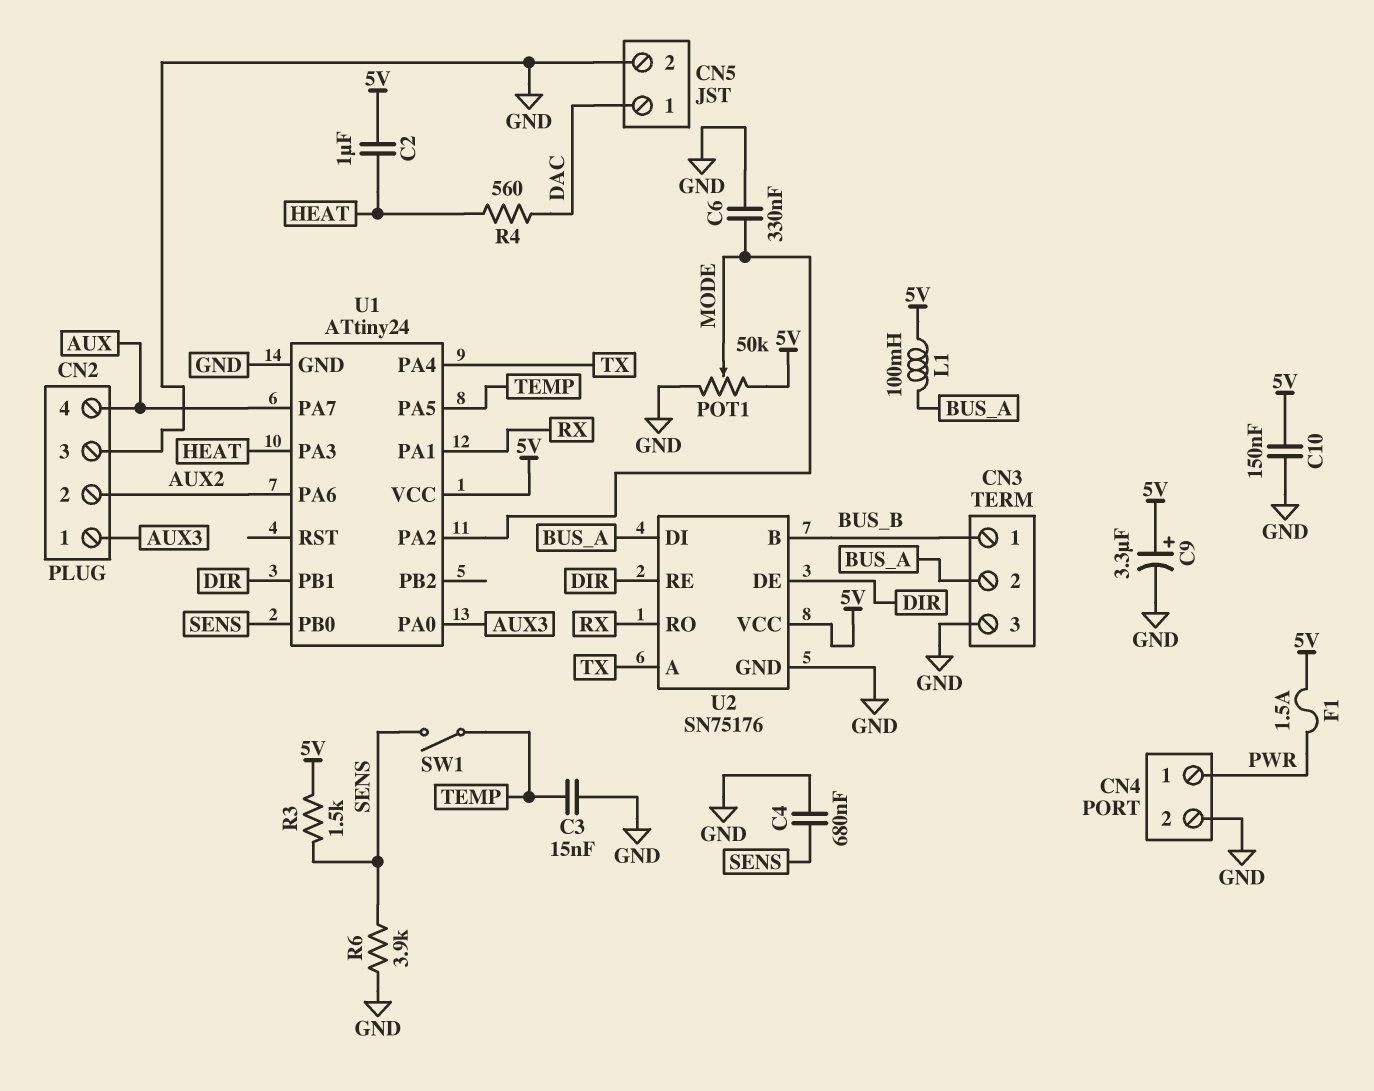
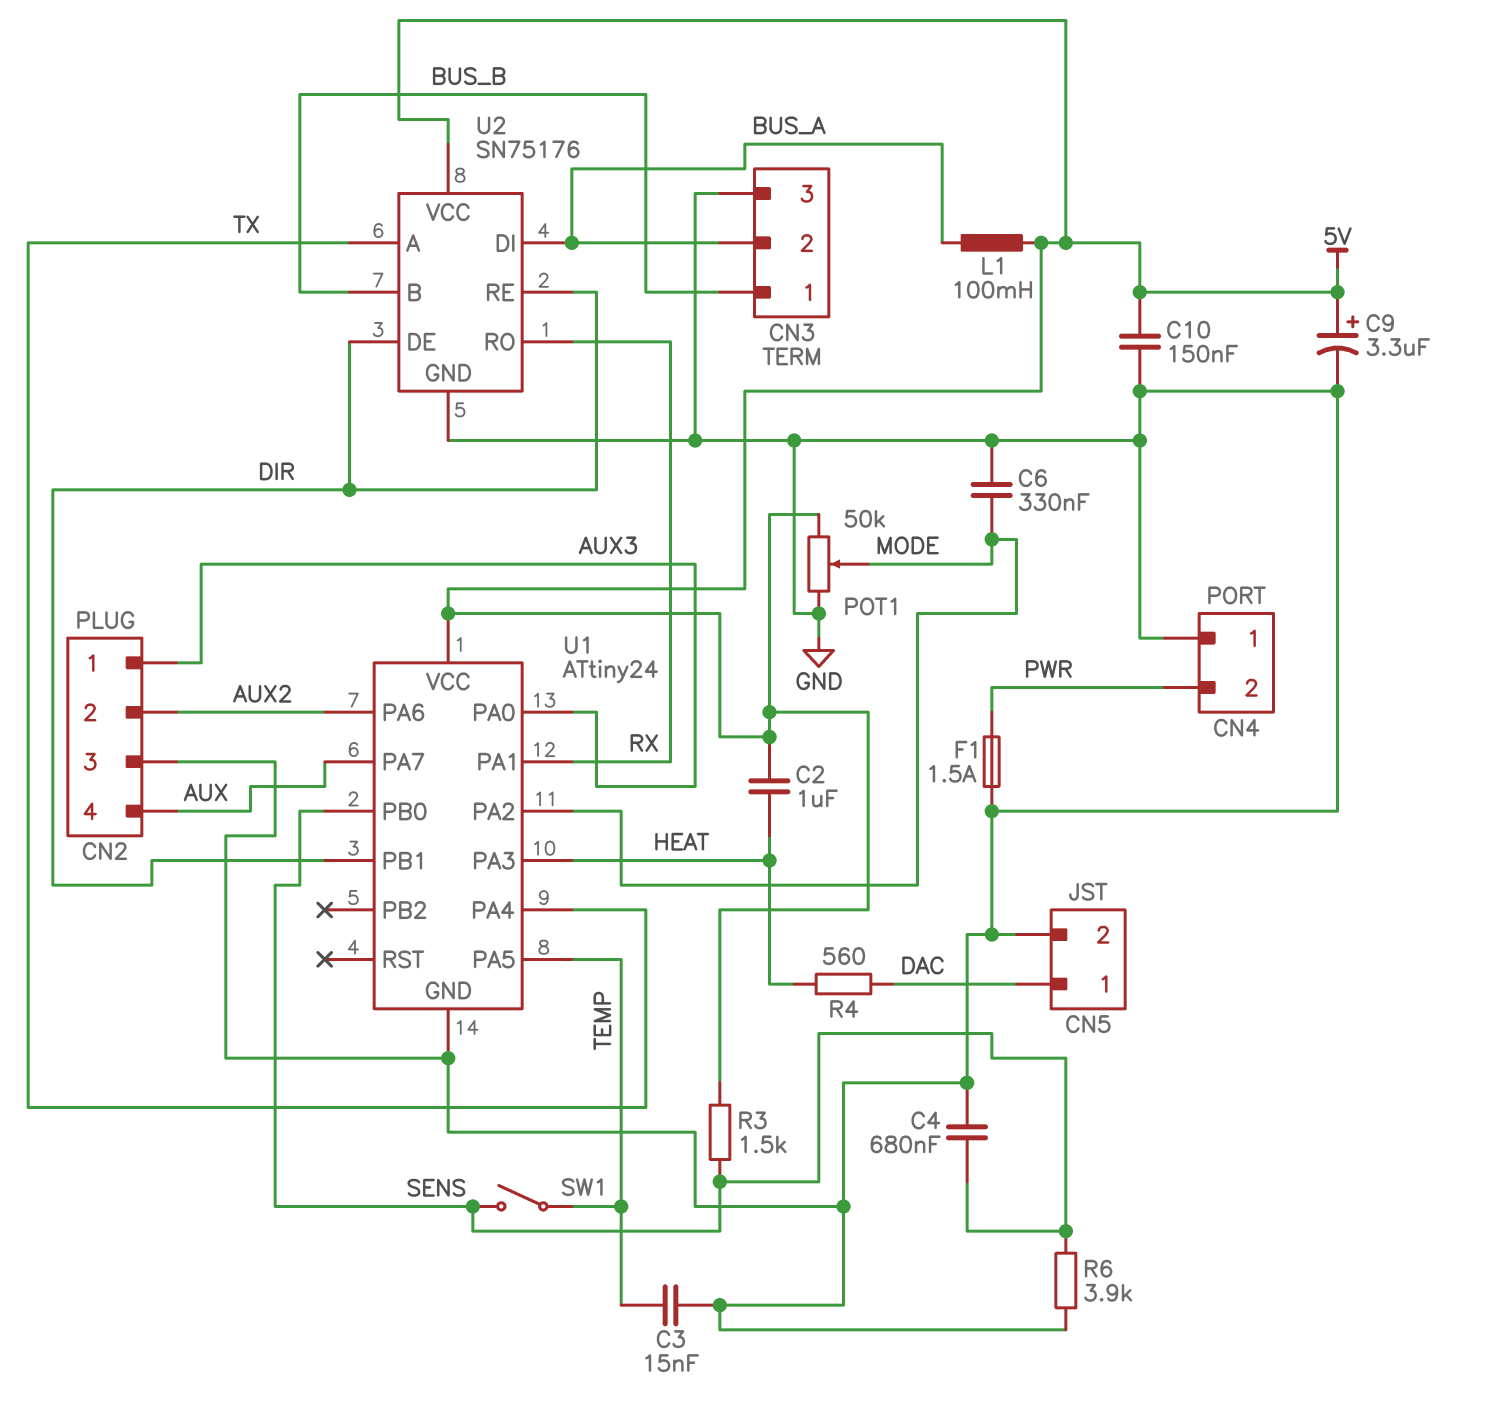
CN4 pin 1: PWR -> GND
CN4 pin 2: GND -> PWR
F1: 1.5A (5V, PWR) -> 1.5A (GND, PWR)

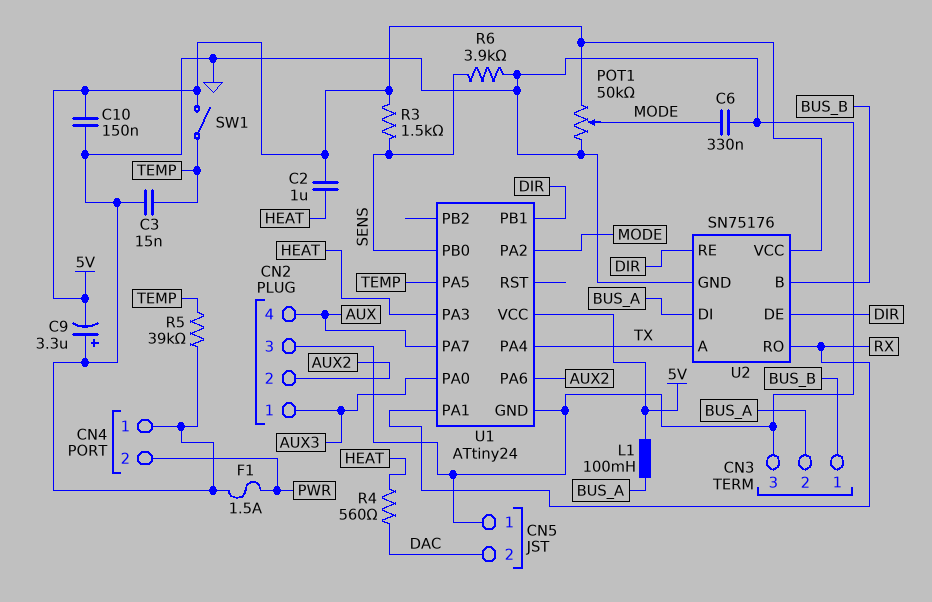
C4: 680nF (GND, SENS) -> none
C9: 3.3uF (plus 5V, minus GND) -> 3.3uF (plus GND, minus 5V)
CN5 pin 1: DAC -> GND
CN5 pin 2: GND -> DAC
R5: none -> 39k (GND, TEMP)
SW1: switch (SENS, TEMP) -> switch (5V, TEMP)

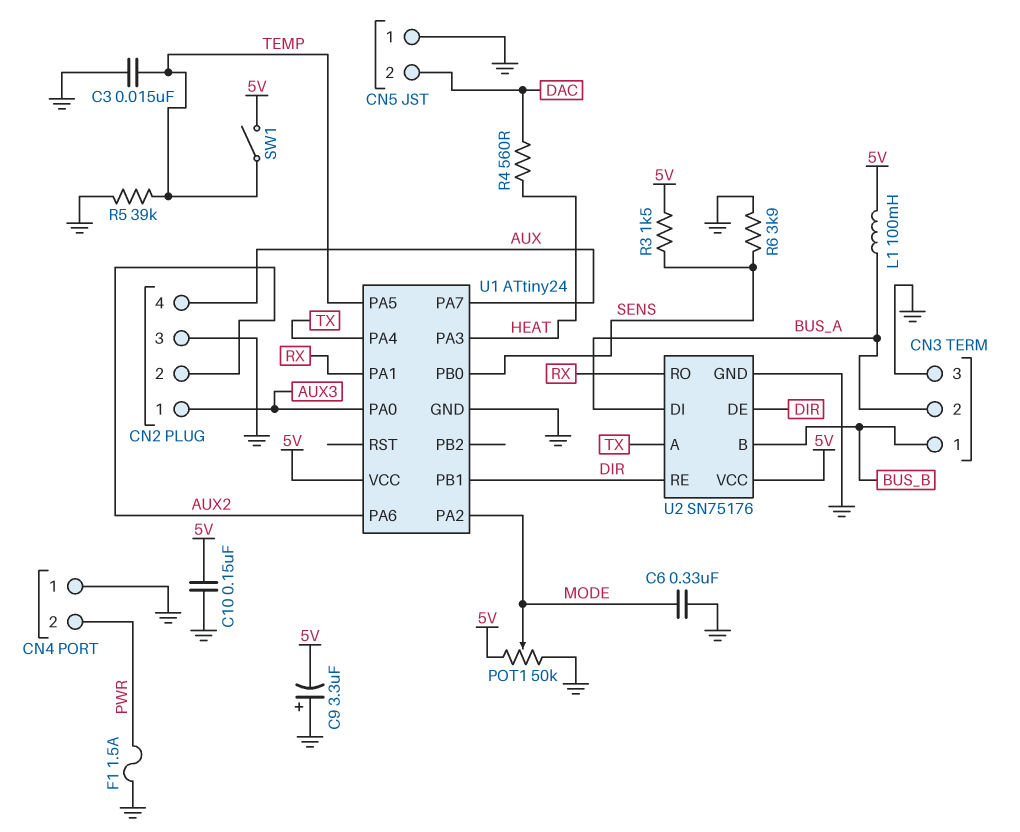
C2: 1uF (5V, HEAT) -> none

